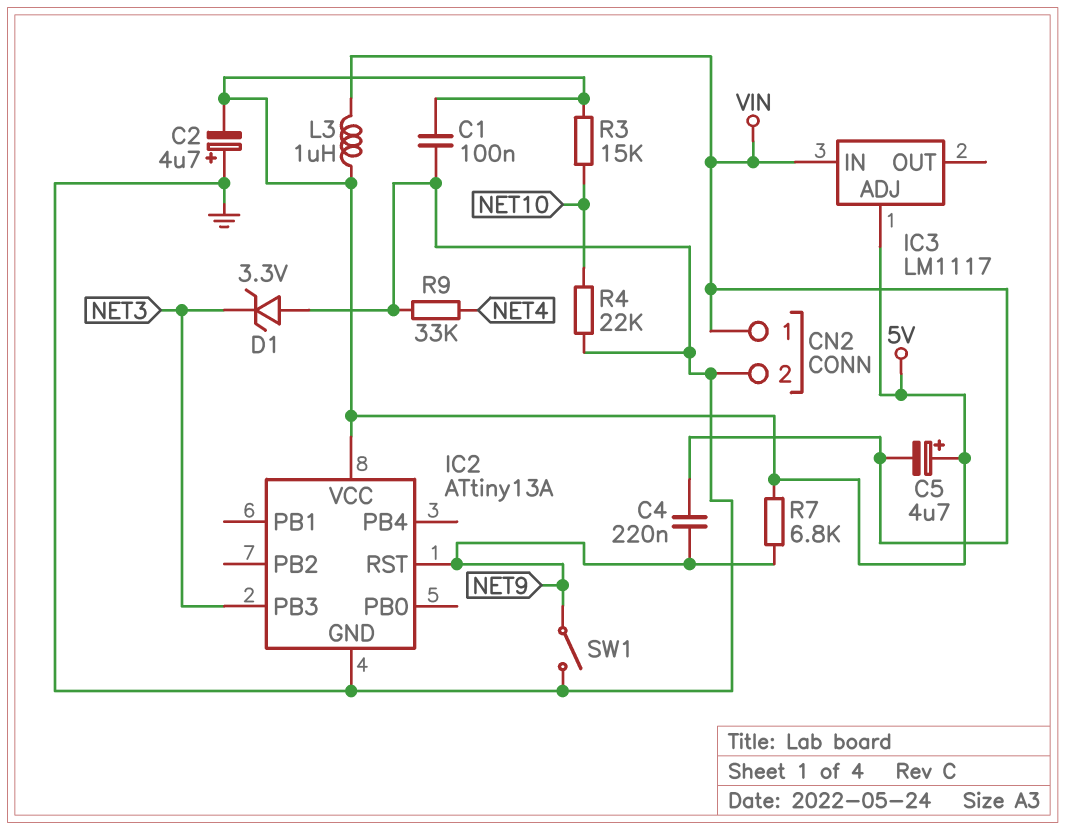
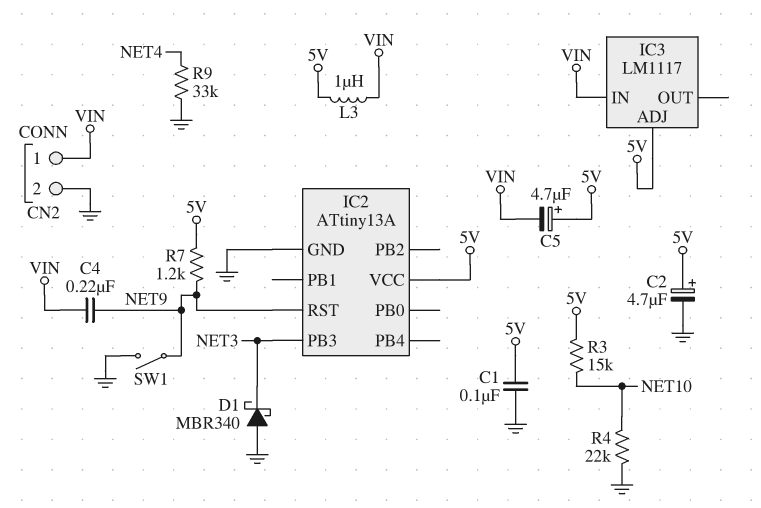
C2: 4.7uF (plus GND, minus 5V) -> 4.7uF (plus 5V, minus GND)
D1: zener 3.3V (A GND, K NET3) -> schottky MBR340 (A GND, K NET3)
R7: 6.8k (5V, NET9) -> 1.2k (5V, NET9)

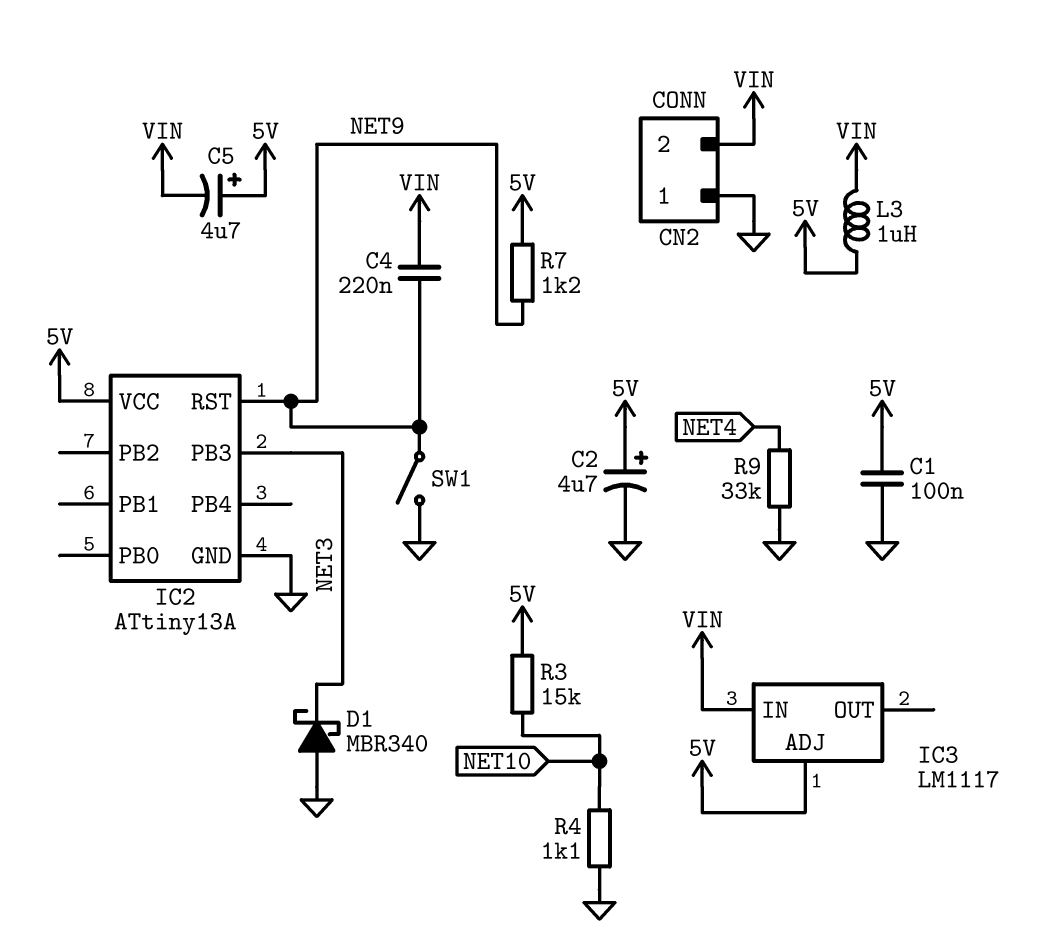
CN2 pin 1: VIN -> GND
CN2 pin 2: GND -> VIN
R4: 22k (GND, NET10) -> 1.1k (GND, NET10)

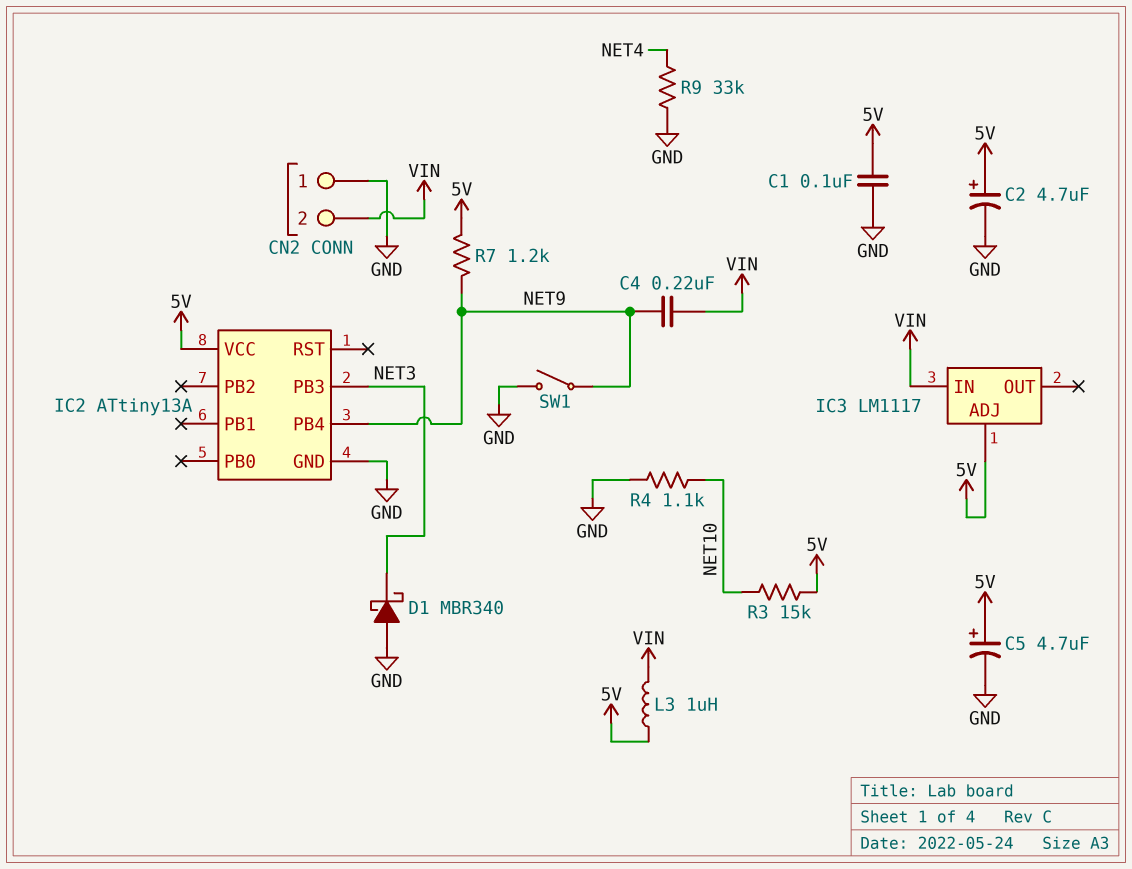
C5: 4.7uF (plus 5V, minus VIN) -> 4.7uF (plus 5V, minus GND)
IC2 pin PB4: none -> NET9
IC2 pin RST: NET9 -> none

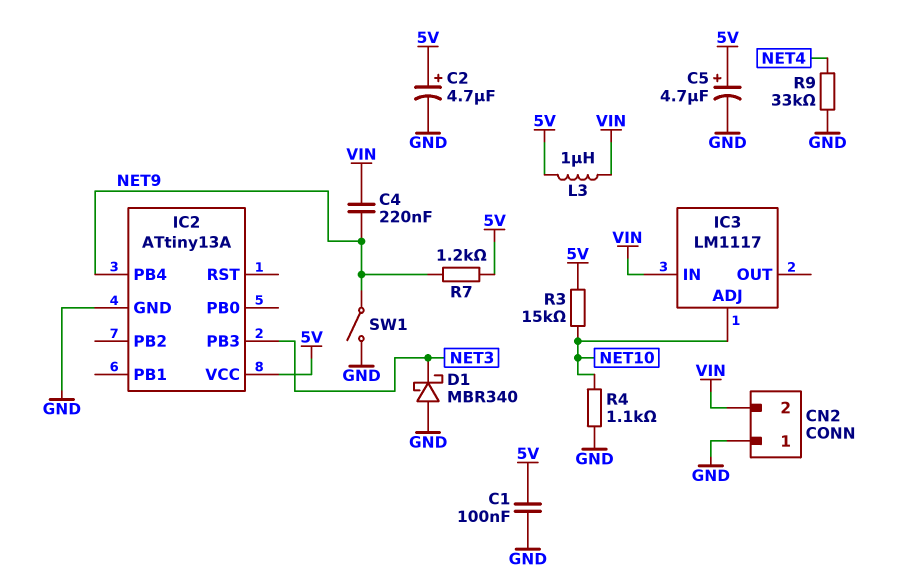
IC3 pin ADJ: 5V -> NET10

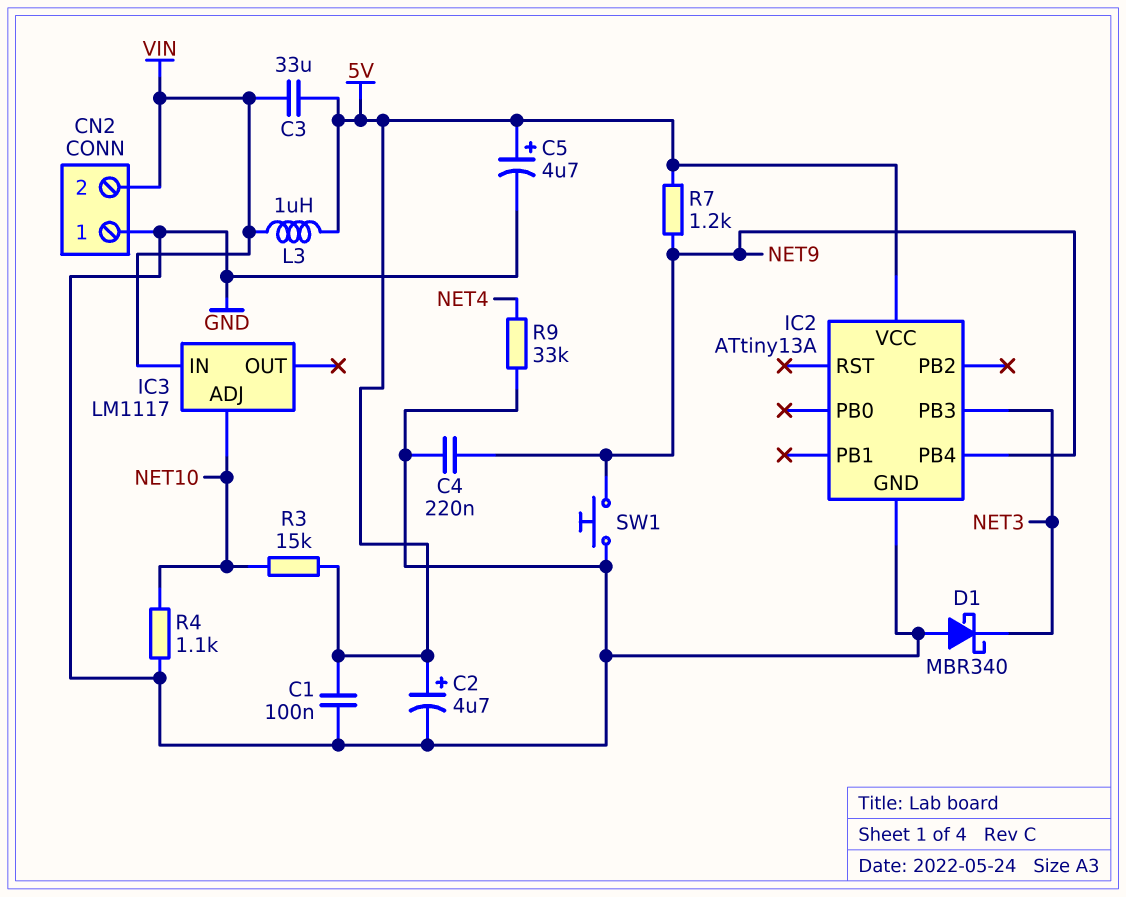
C3: none -> 33uF (5V, VIN)
C4: 220nF (NET9, VIN) -> 220nF (GND, NET9)
SW1: switch (GND, NET9) -> button (GND, NET9)

